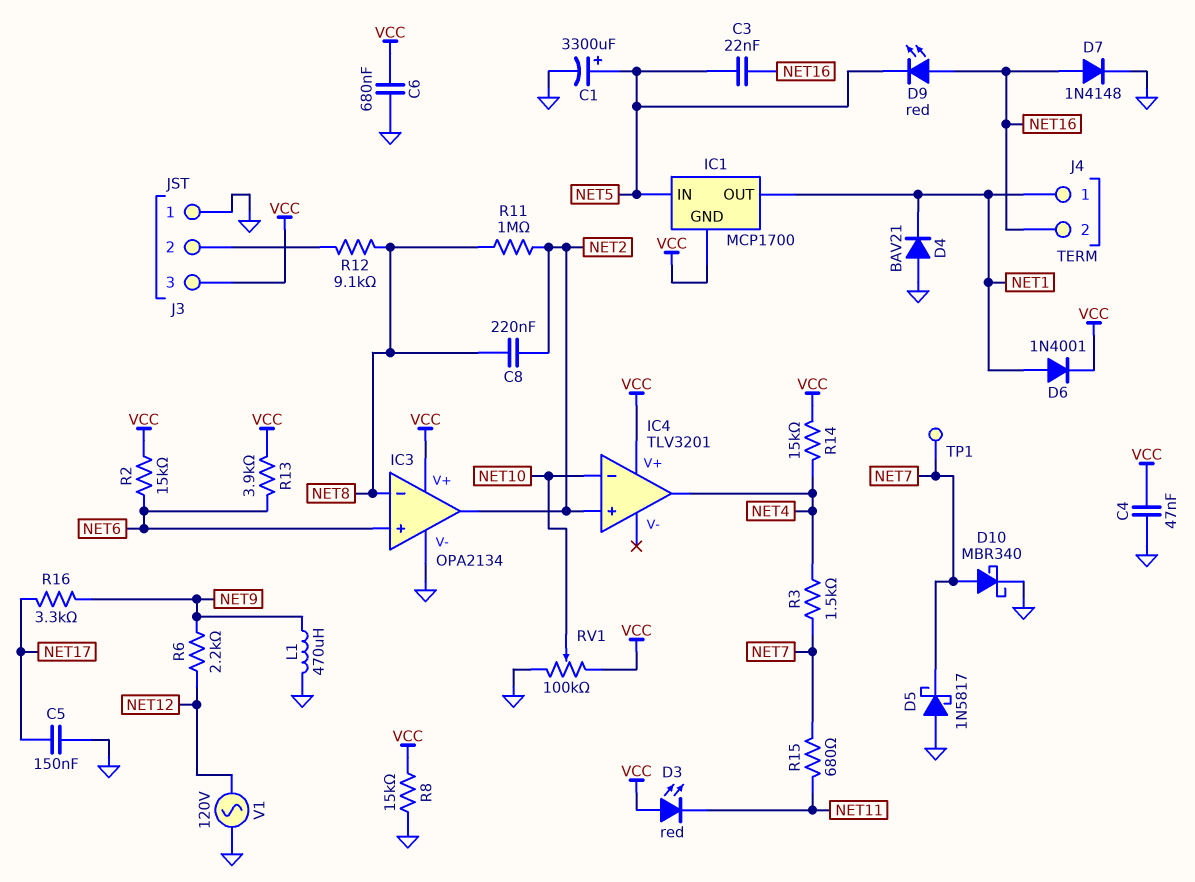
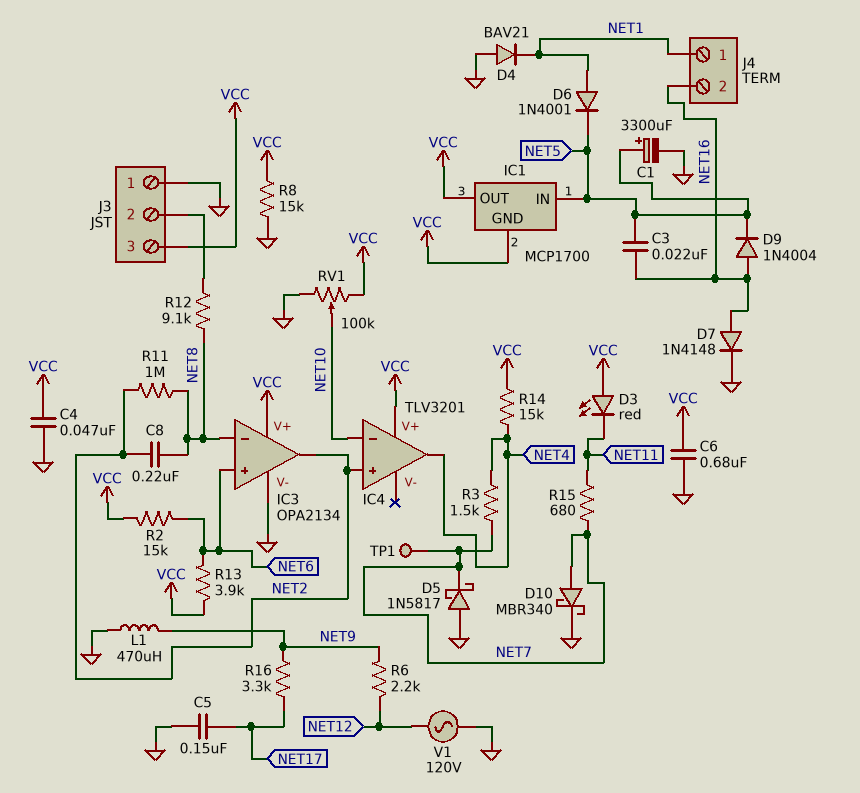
D6: diode 1N4001 (A NET1, K VCC) -> diode 1N4001 (A NET1, K NET5)
D9: LED red (A NET16, K NET5) -> diode 1N4004 (A NET16, K NET5)
IC1 pin OUT: NET1 -> VCC

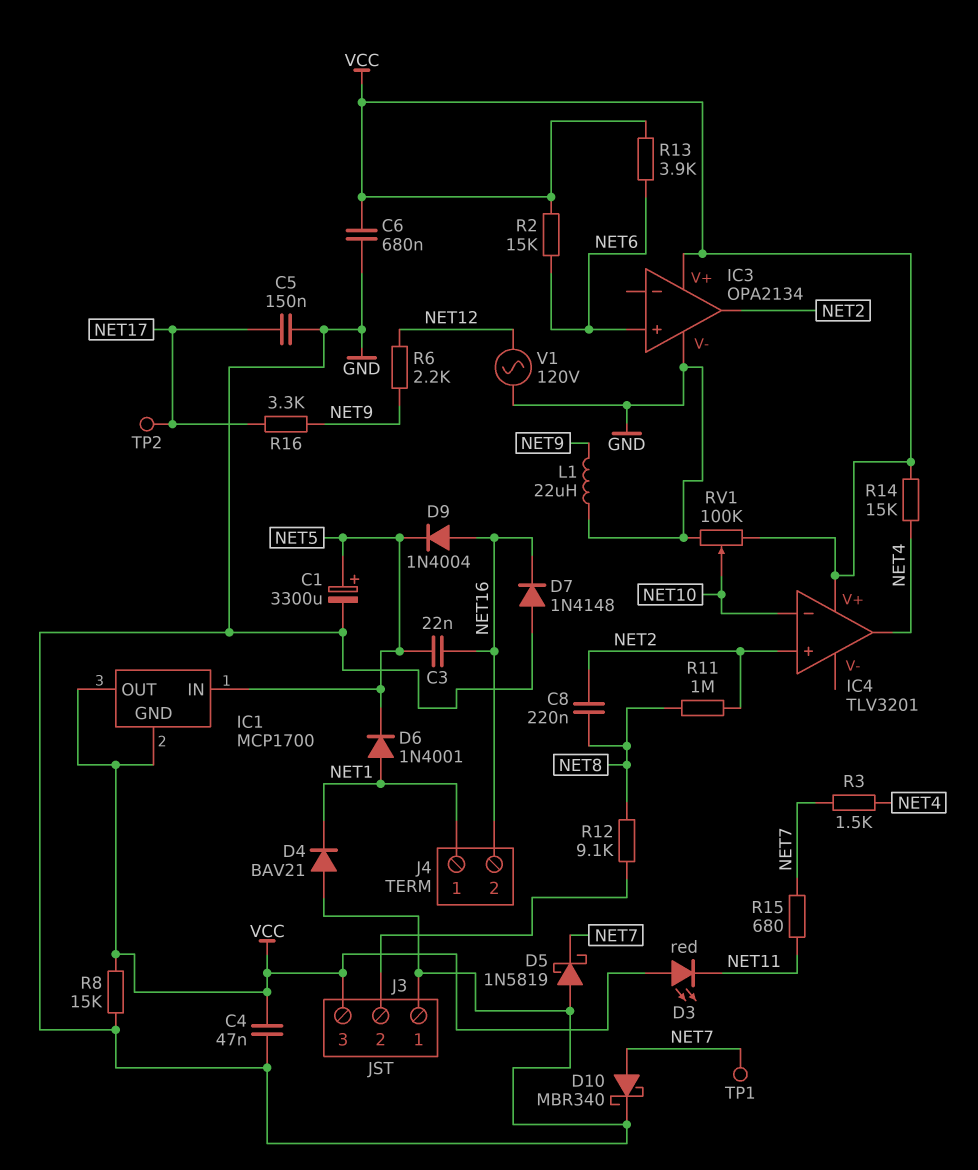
D5: schottky 1N5817 (A GND, K NET7) -> schottky 1N5819 (A GND, K NET7)
D7: diode 1N4148 (A NET16, K GND) -> diode 1N4148 (A GND, K NET16)
IC3 pin in-: NET8 -> none
L1: 470uH (GND, NET9) -> 22uH (GND, NET9)
TP2: none -> test point (NET17)

